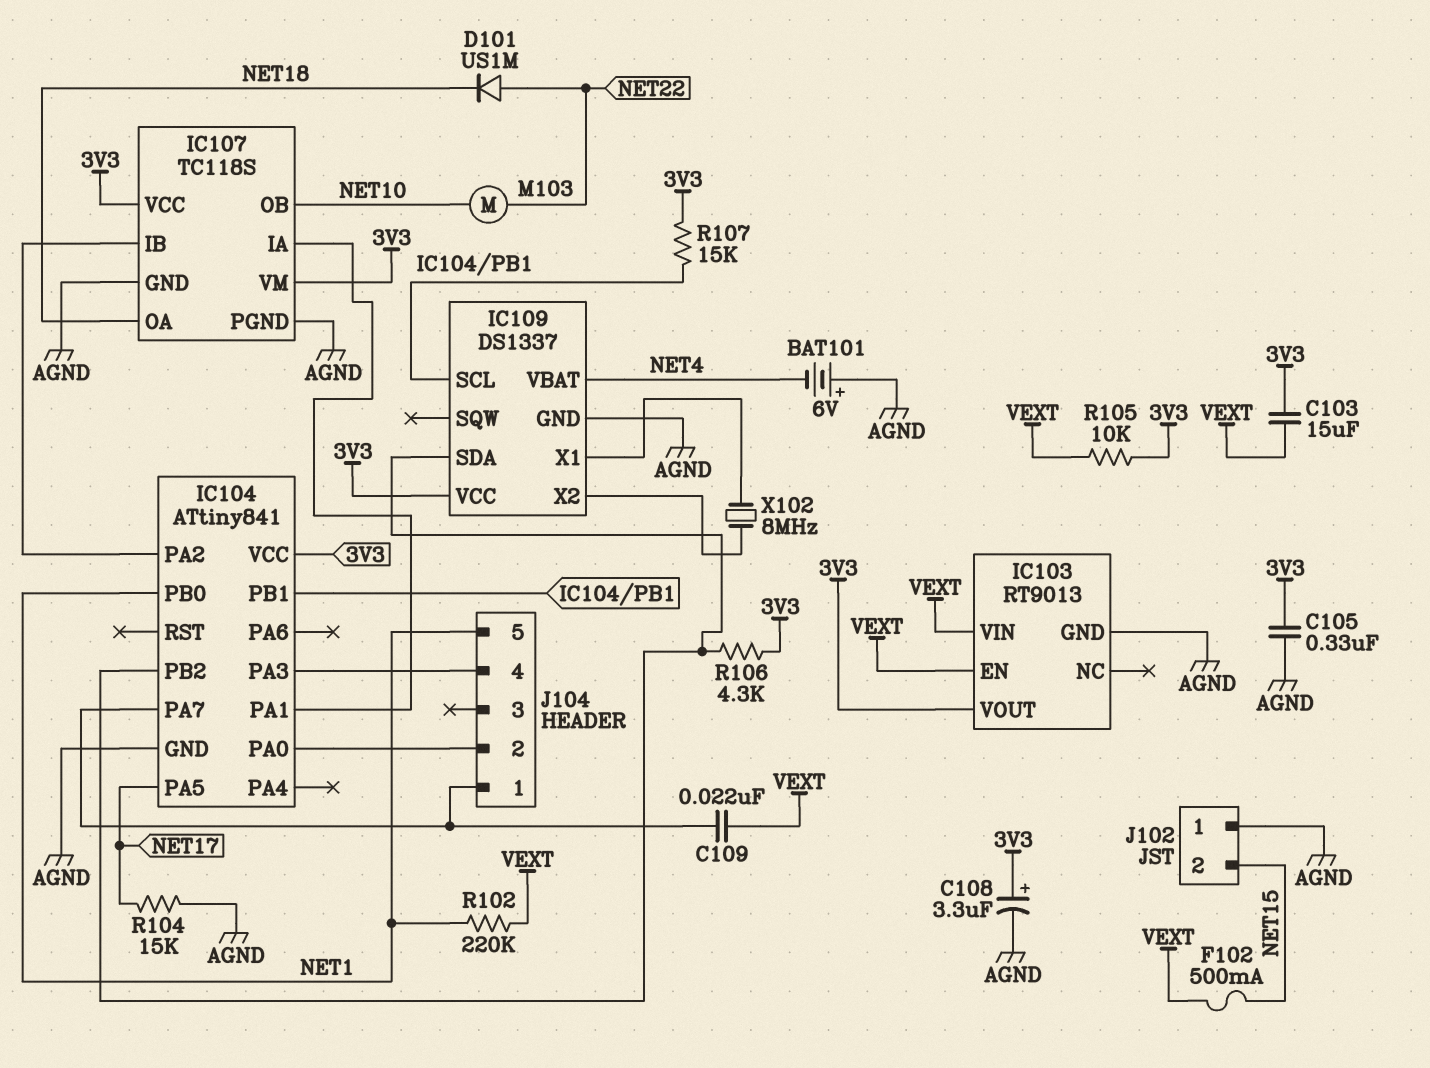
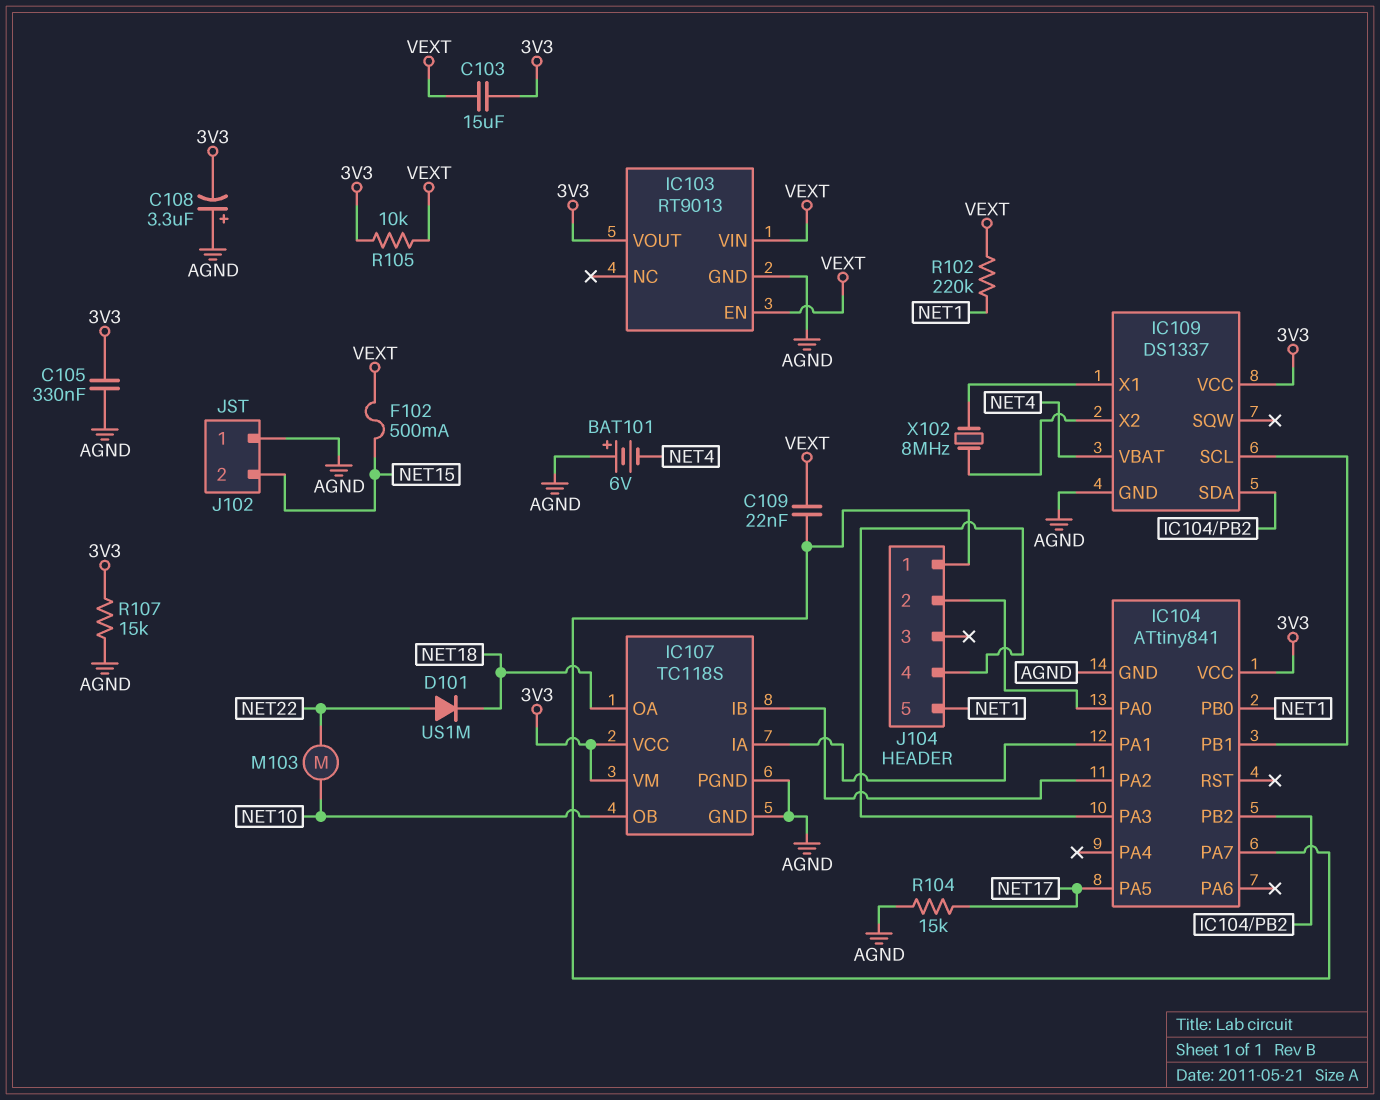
C108: 3.3uF (plus 3V3, minus AGND) -> 3.3uF (plus AGND, minus 3V3)
R106: 4.3k (3V3, IC104/PB2) -> none
R107: 15k (3V3, IC104/PB1) -> 15k (3V3, AGND)

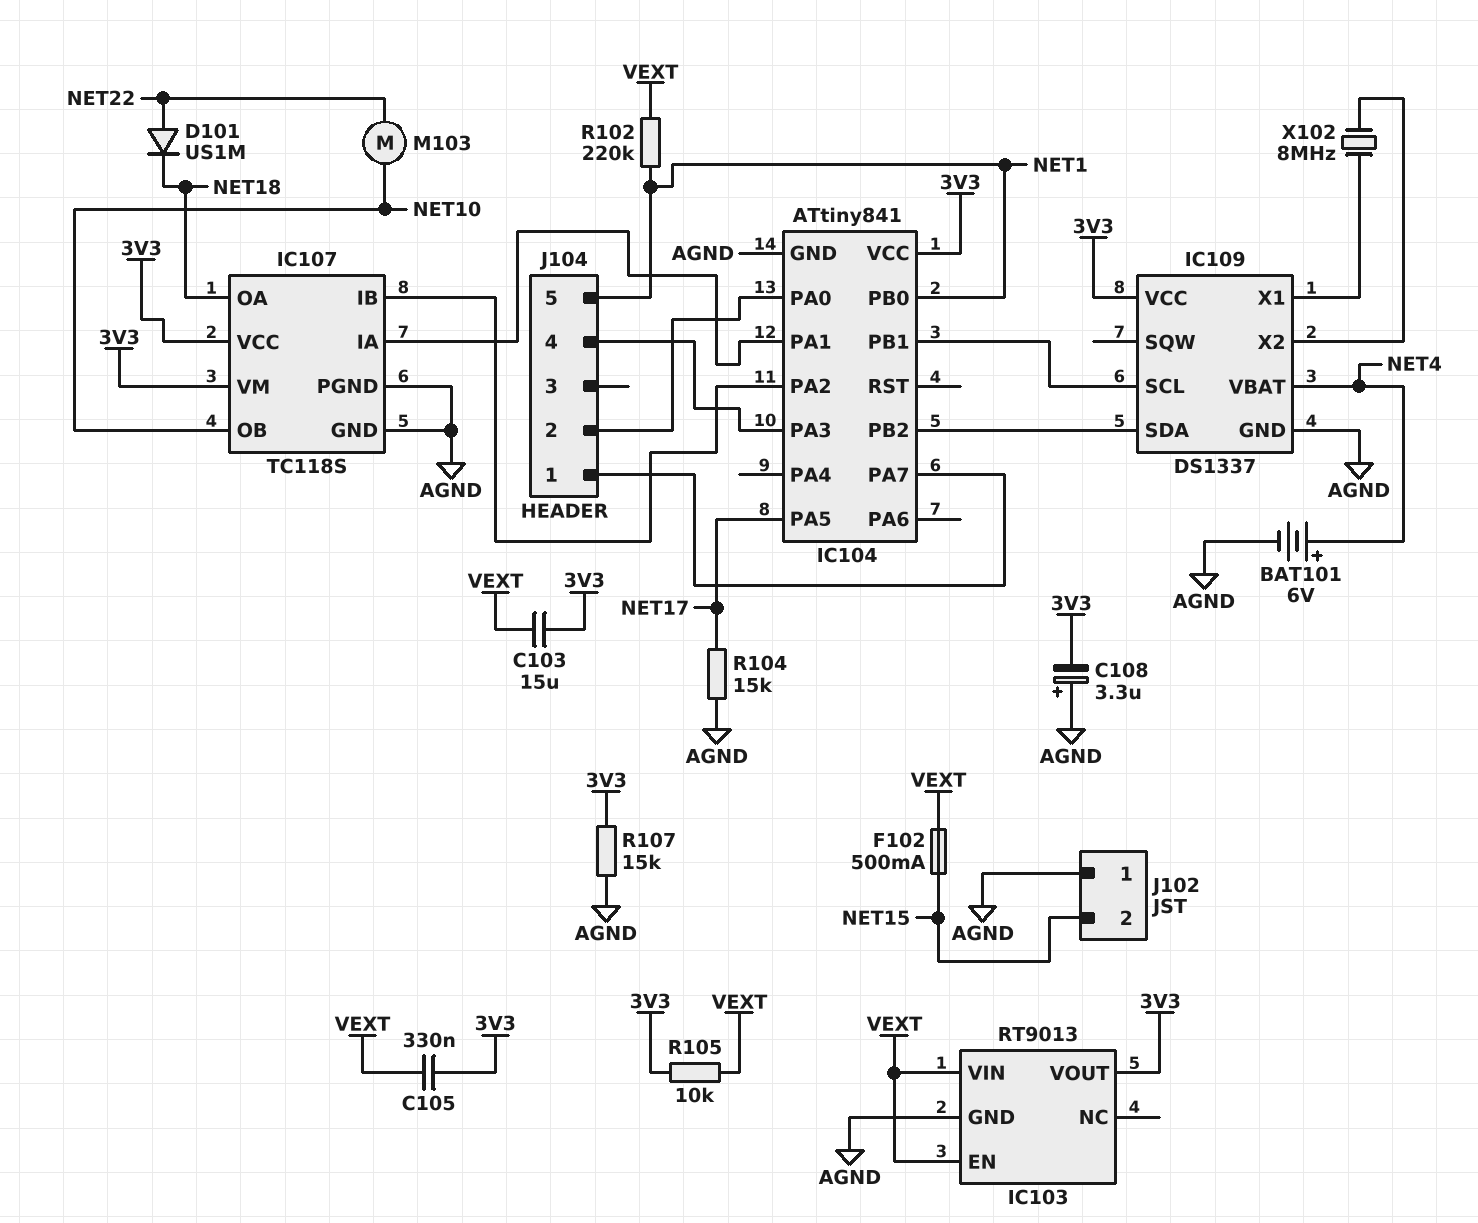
BAT101: 6V (plus AGND, minus NET4) -> 6V (plus NET4, minus AGND)
C105: 330nF (3V3, AGND) -> 330nF (3V3, VEXT)
C109: 22nF (IC104/PA7, VEXT) -> none

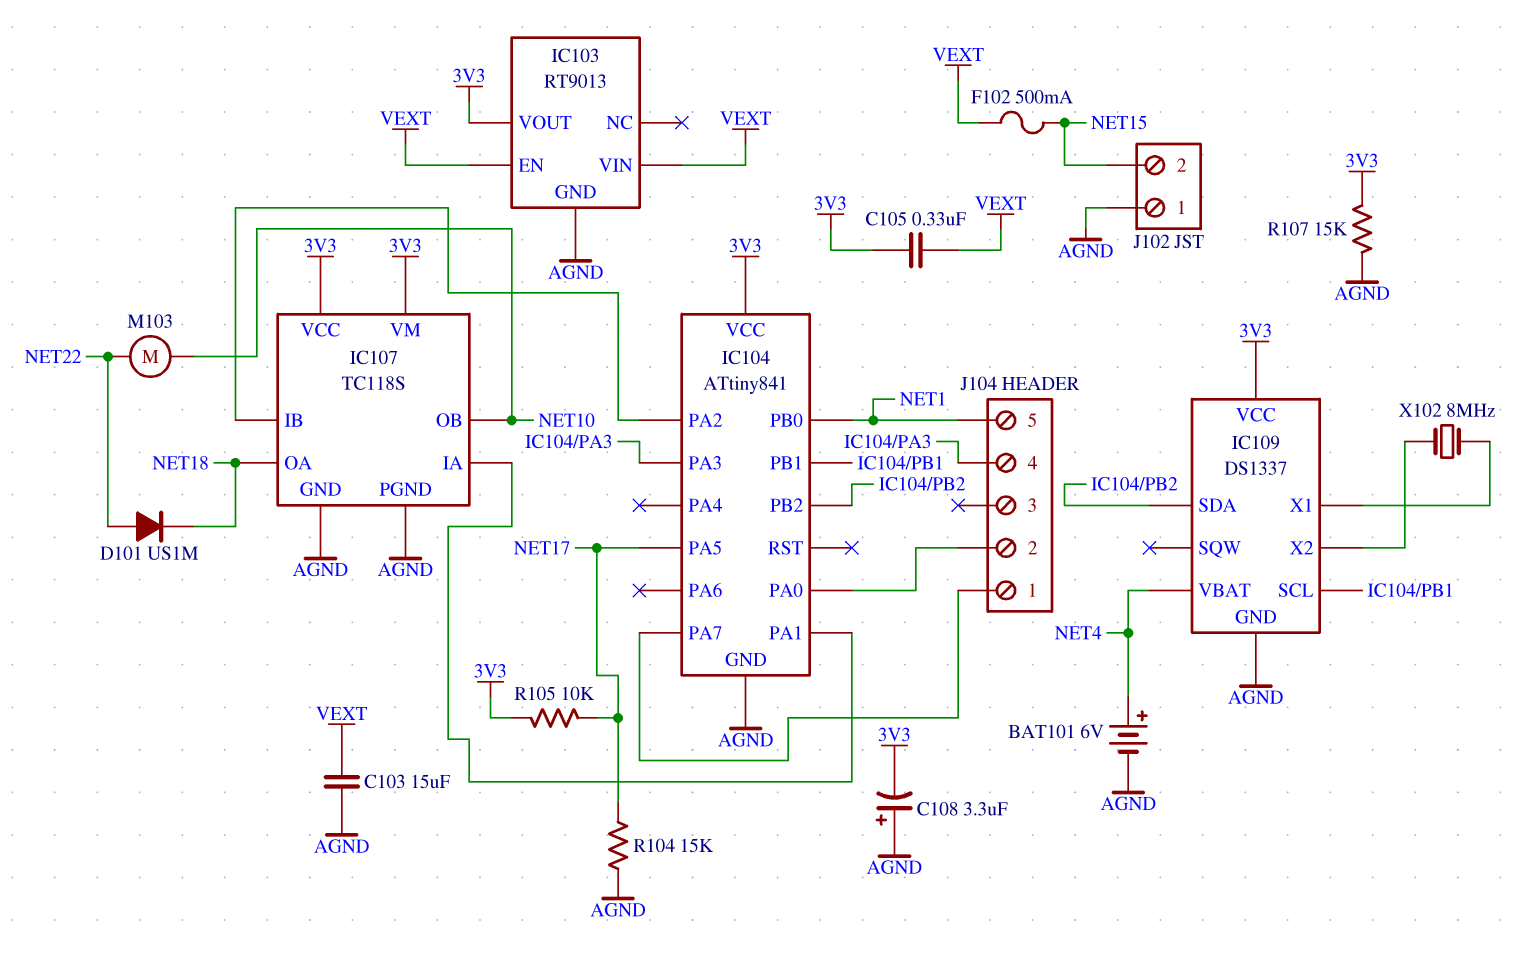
C103: 15uF (3V3, VEXT) -> 15uF (AGND, VEXT)
R102: 220k (NET1, VEXT) -> none
R105: 10k (3V3, VEXT) -> 10k (3V3, NET17)

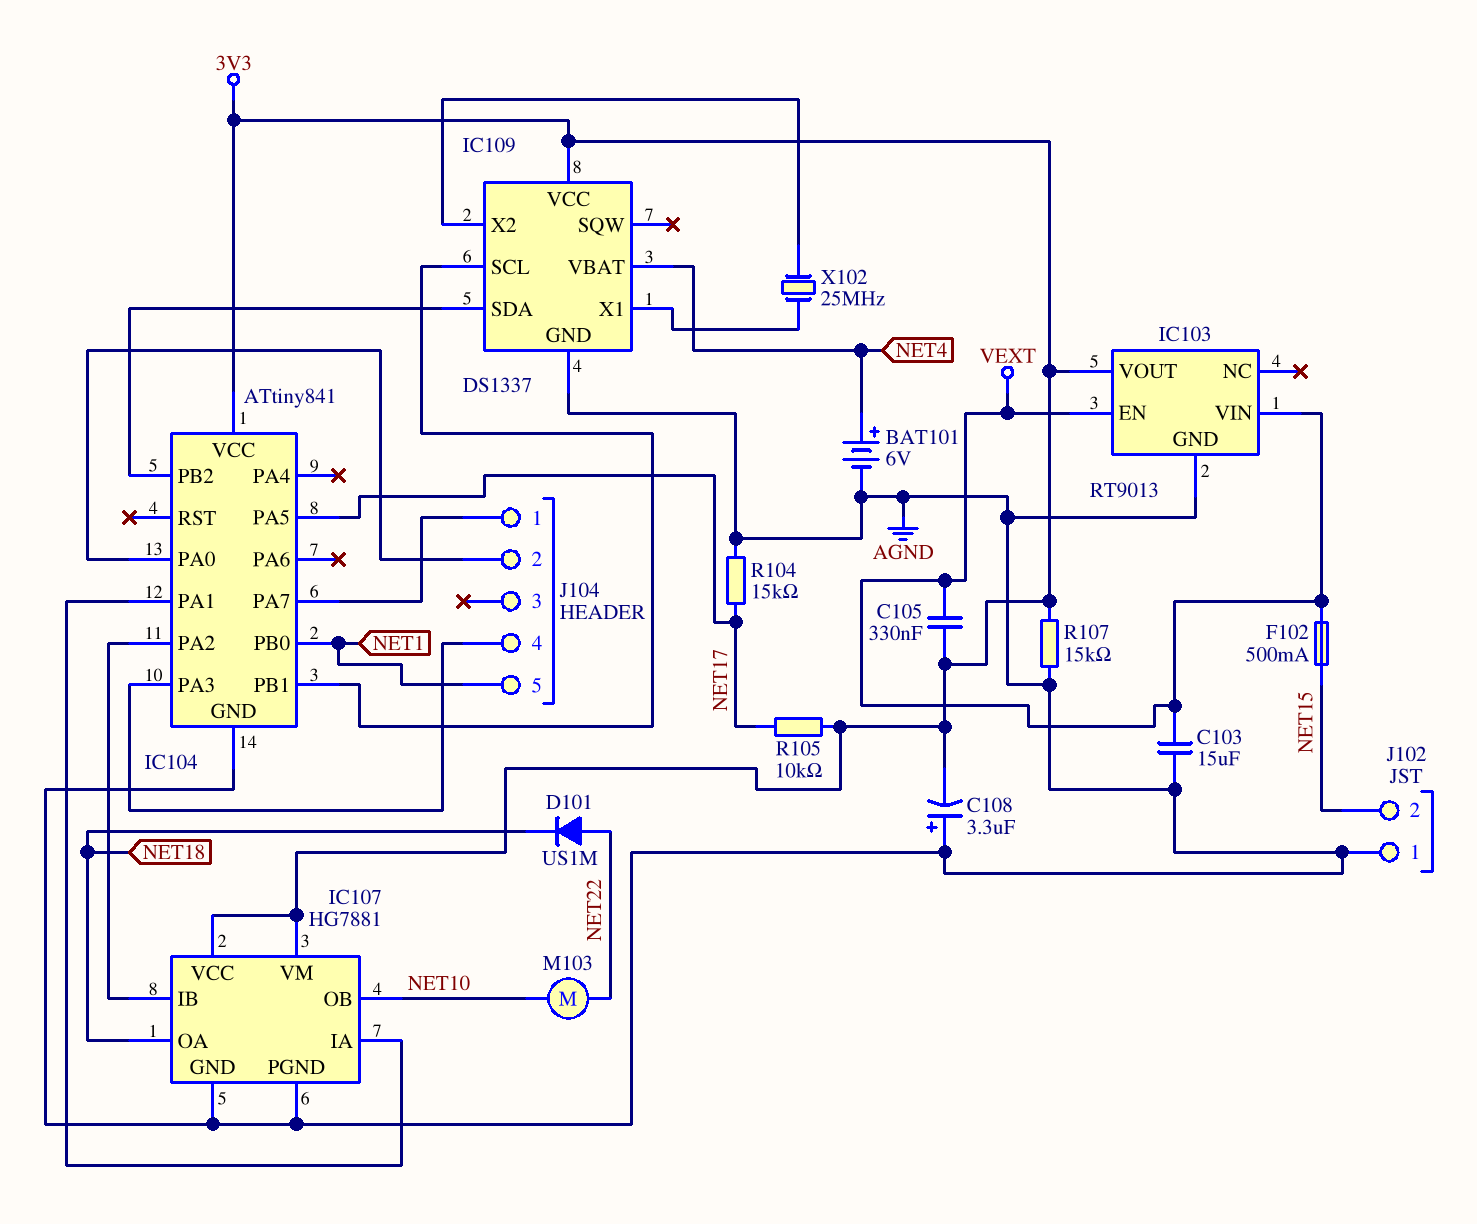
IC107: TC118S -> HG7881
X102: 8MHz (IC109/X1, IC109/X2) -> 25MHz (IC109/X1, IC109/X2)

